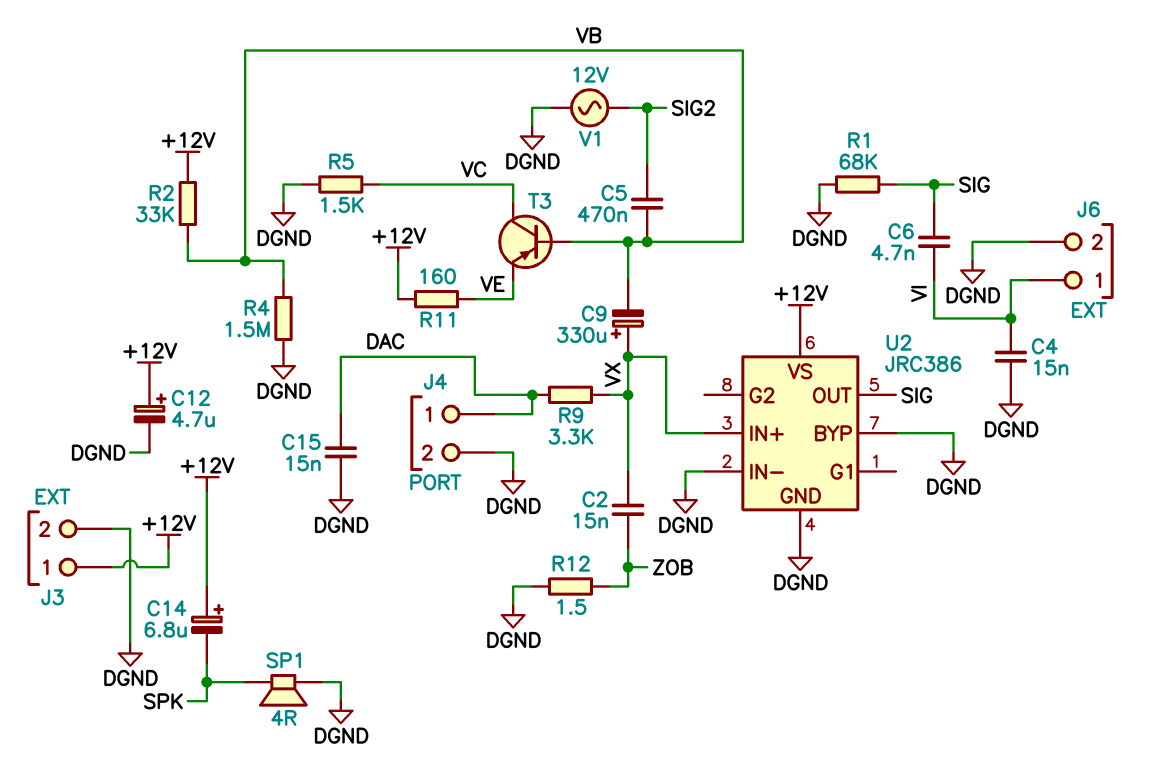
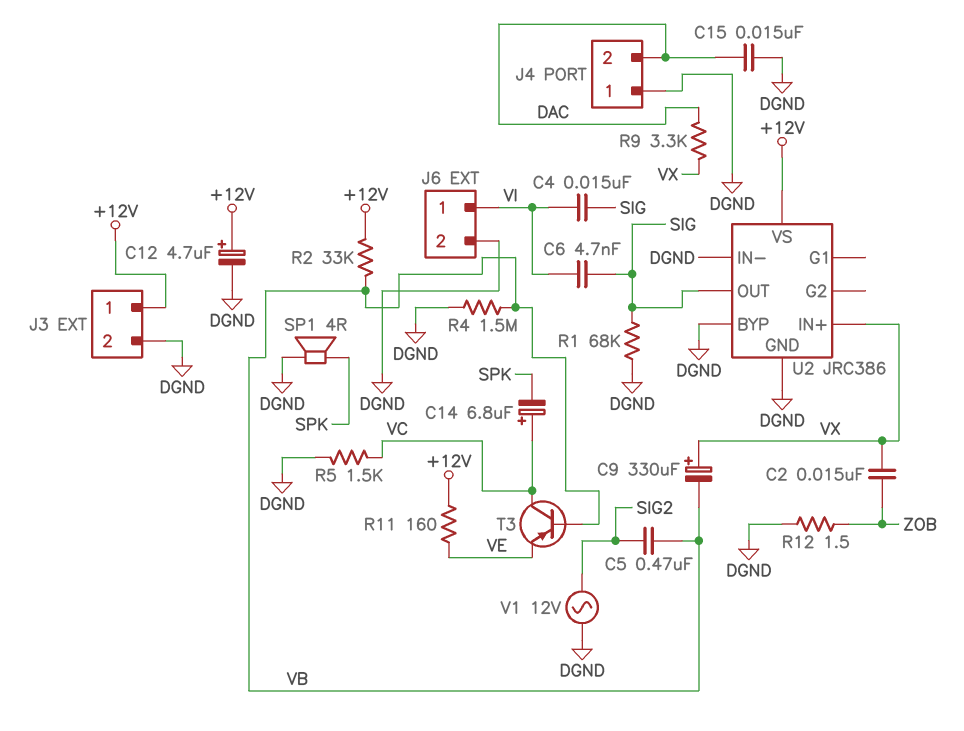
C4: 15nF (DGND, VI) -> 15nF (SIG, VI)
C14: 6.8uF (plus +12V, minus SPK) -> 6.8uF (plus VC, minus SPK)
J4 pin 1: DAC -> DGND
J4 pin 2: DGND -> DAC

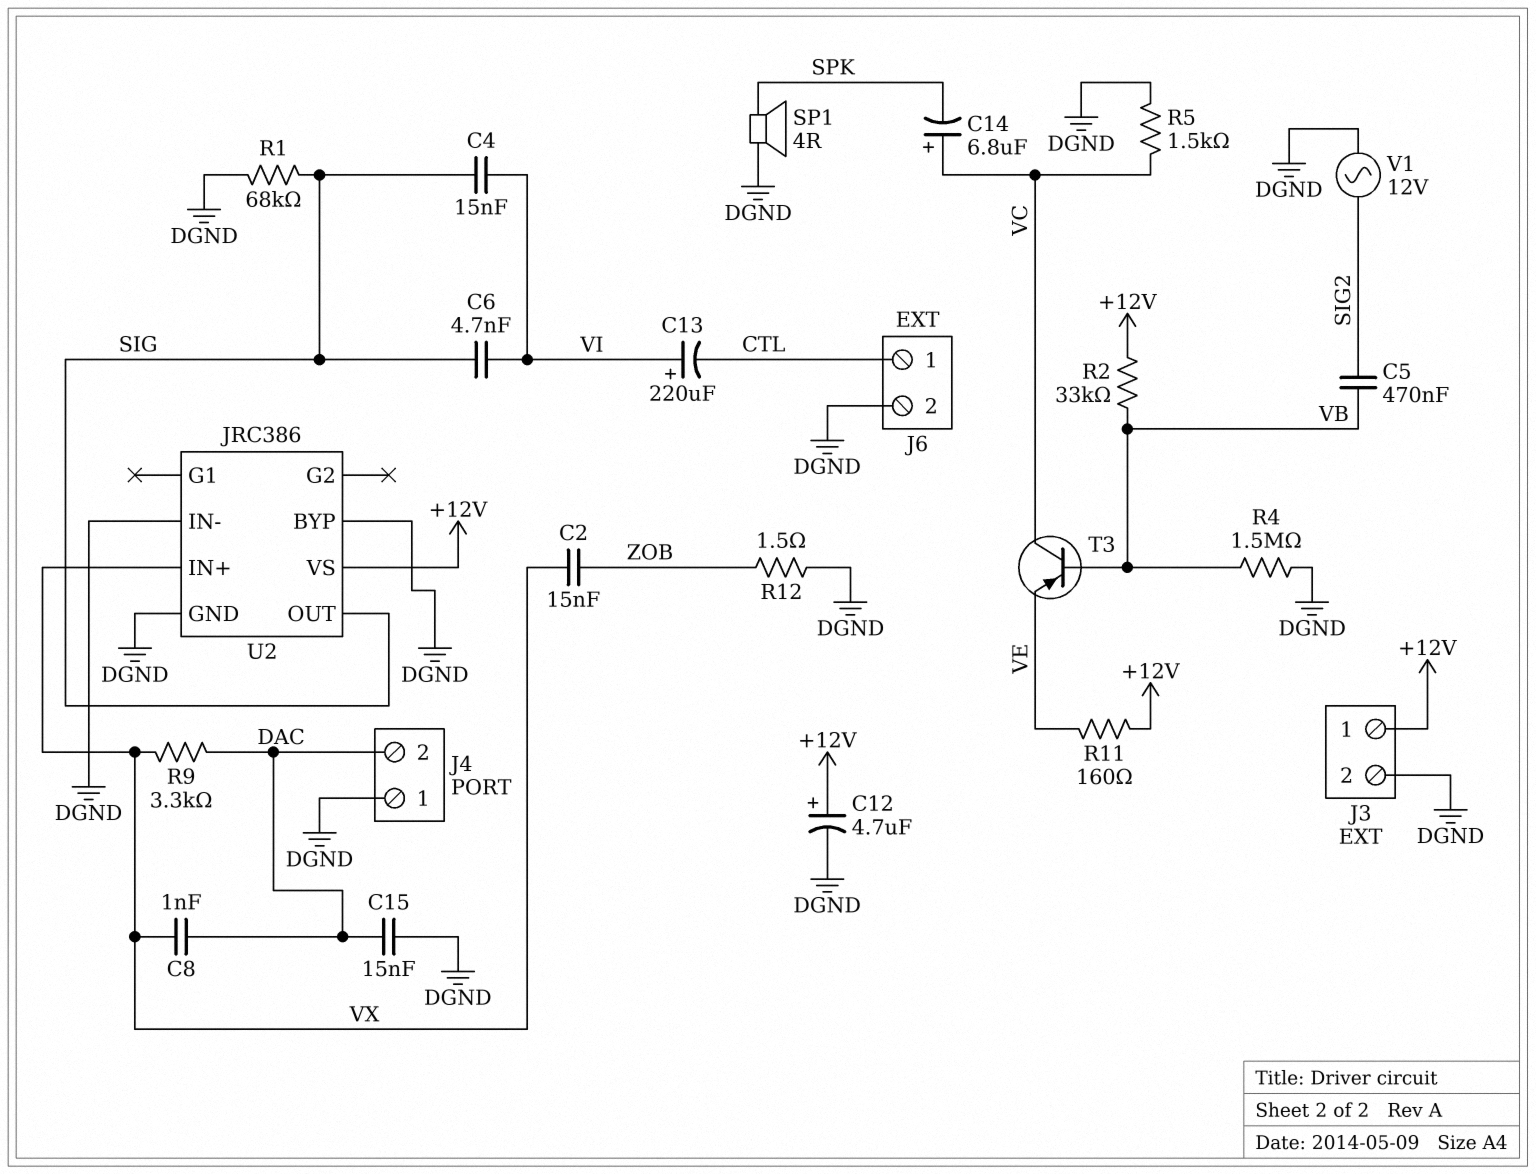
C8: none -> 1nF (DAC, VX)
C9: 330uF (plus VX, minus VB) -> none
C13: none -> 220uF (plus VI, minus CTL)
J6 pin 1: VI -> CTL

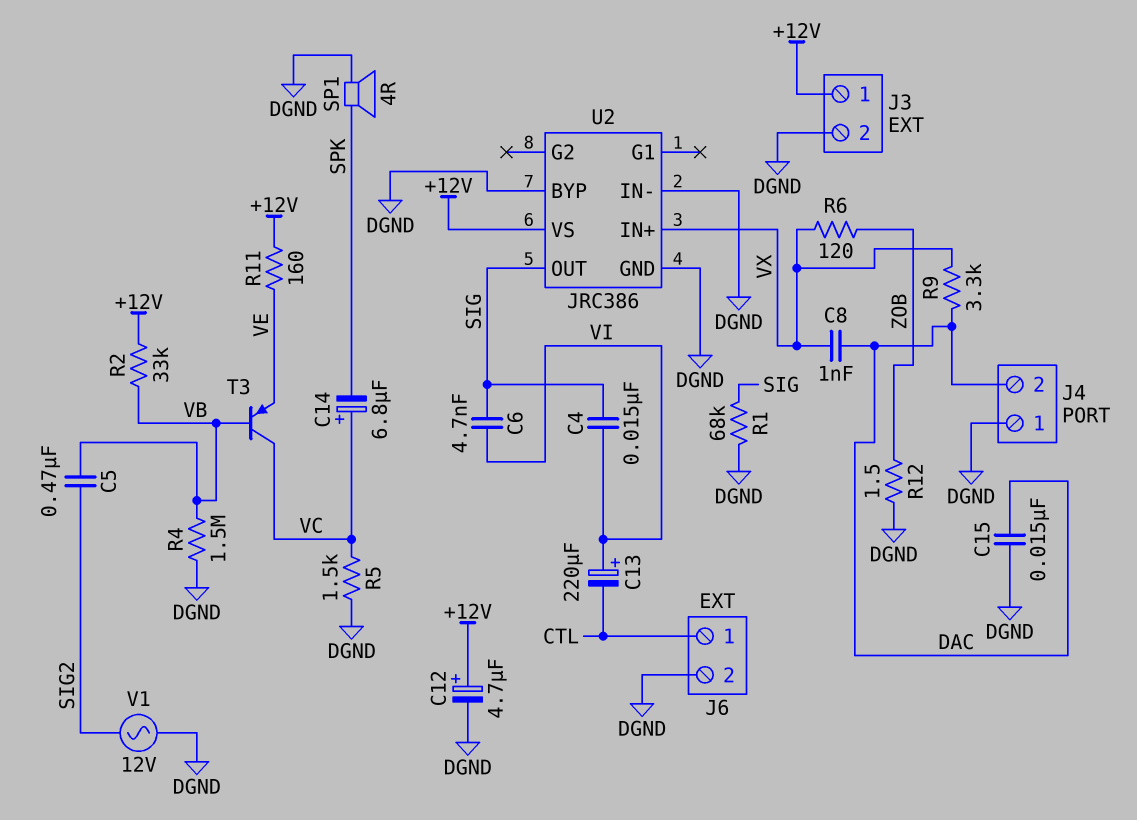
C2: 15nF (VX, ZOB) -> none
R6: none -> 120 (VX, ZOB)

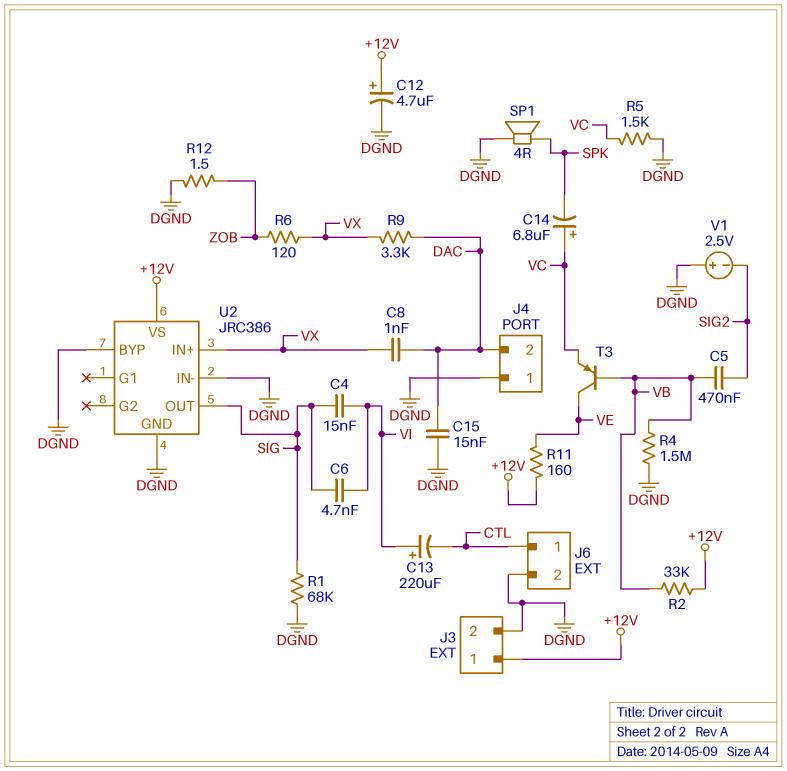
T3: PNP (B VB, C VC, E VE) -> PNP (B VB, C VE, E VC)
V1: AC 12V (DGND, SIG2) -> 2.5V (plus DGND, minus SIG2)

